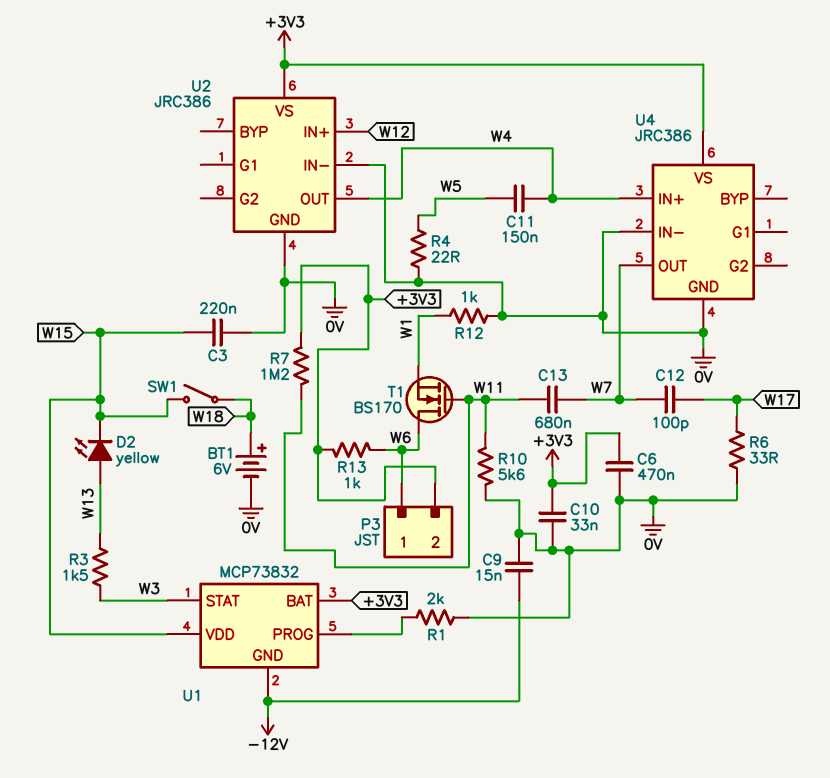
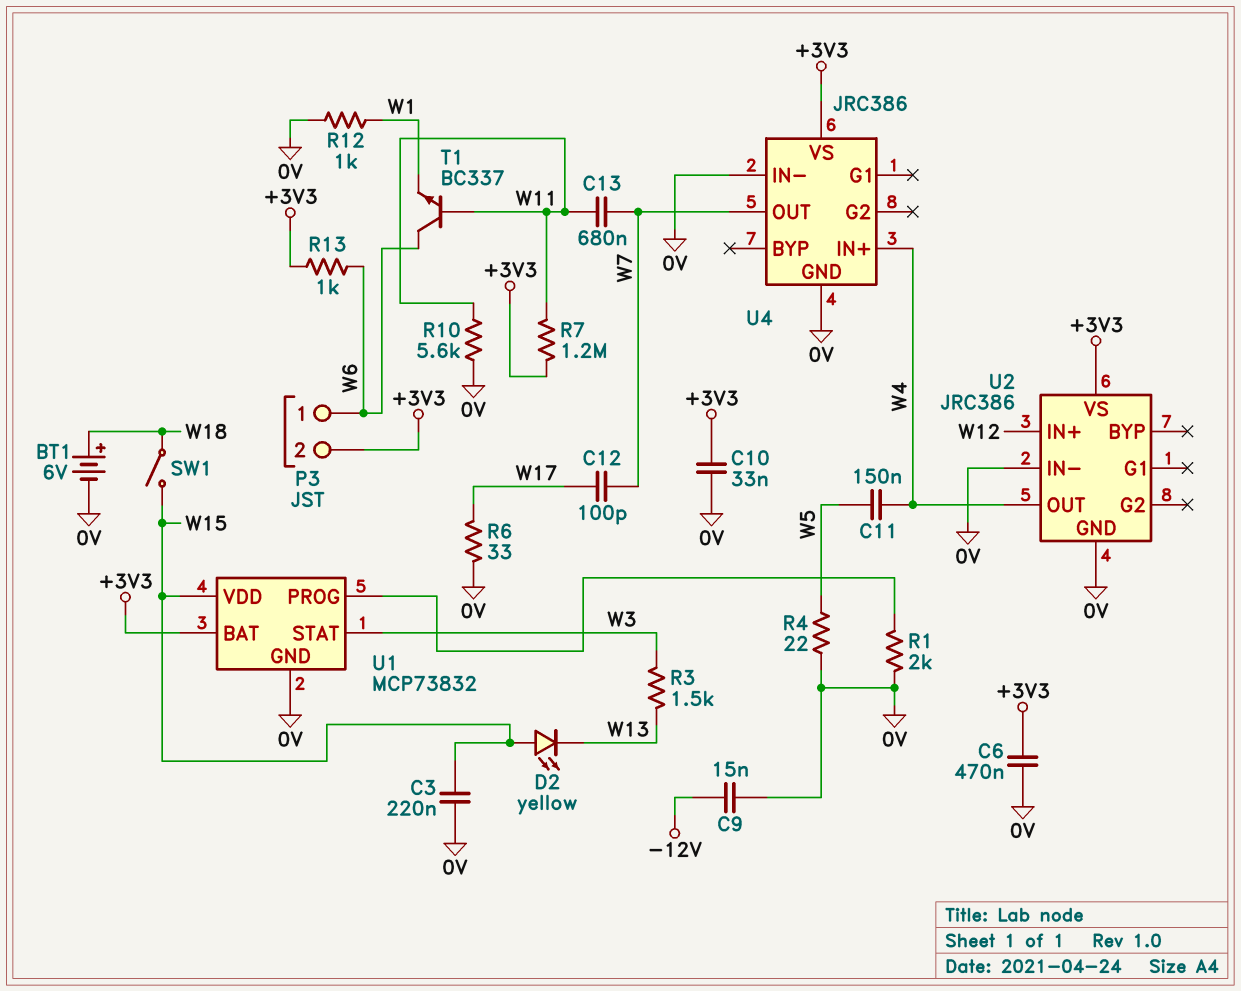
D2: LED yellow (A W13, K W15) -> LED yellow (A W15, K W13)
T1: NMOS BS170 (G W11, D W6, S W1) -> NPN BC337 (B W11, C W6, E W1)
U1 pin GND: -12V -> 0V

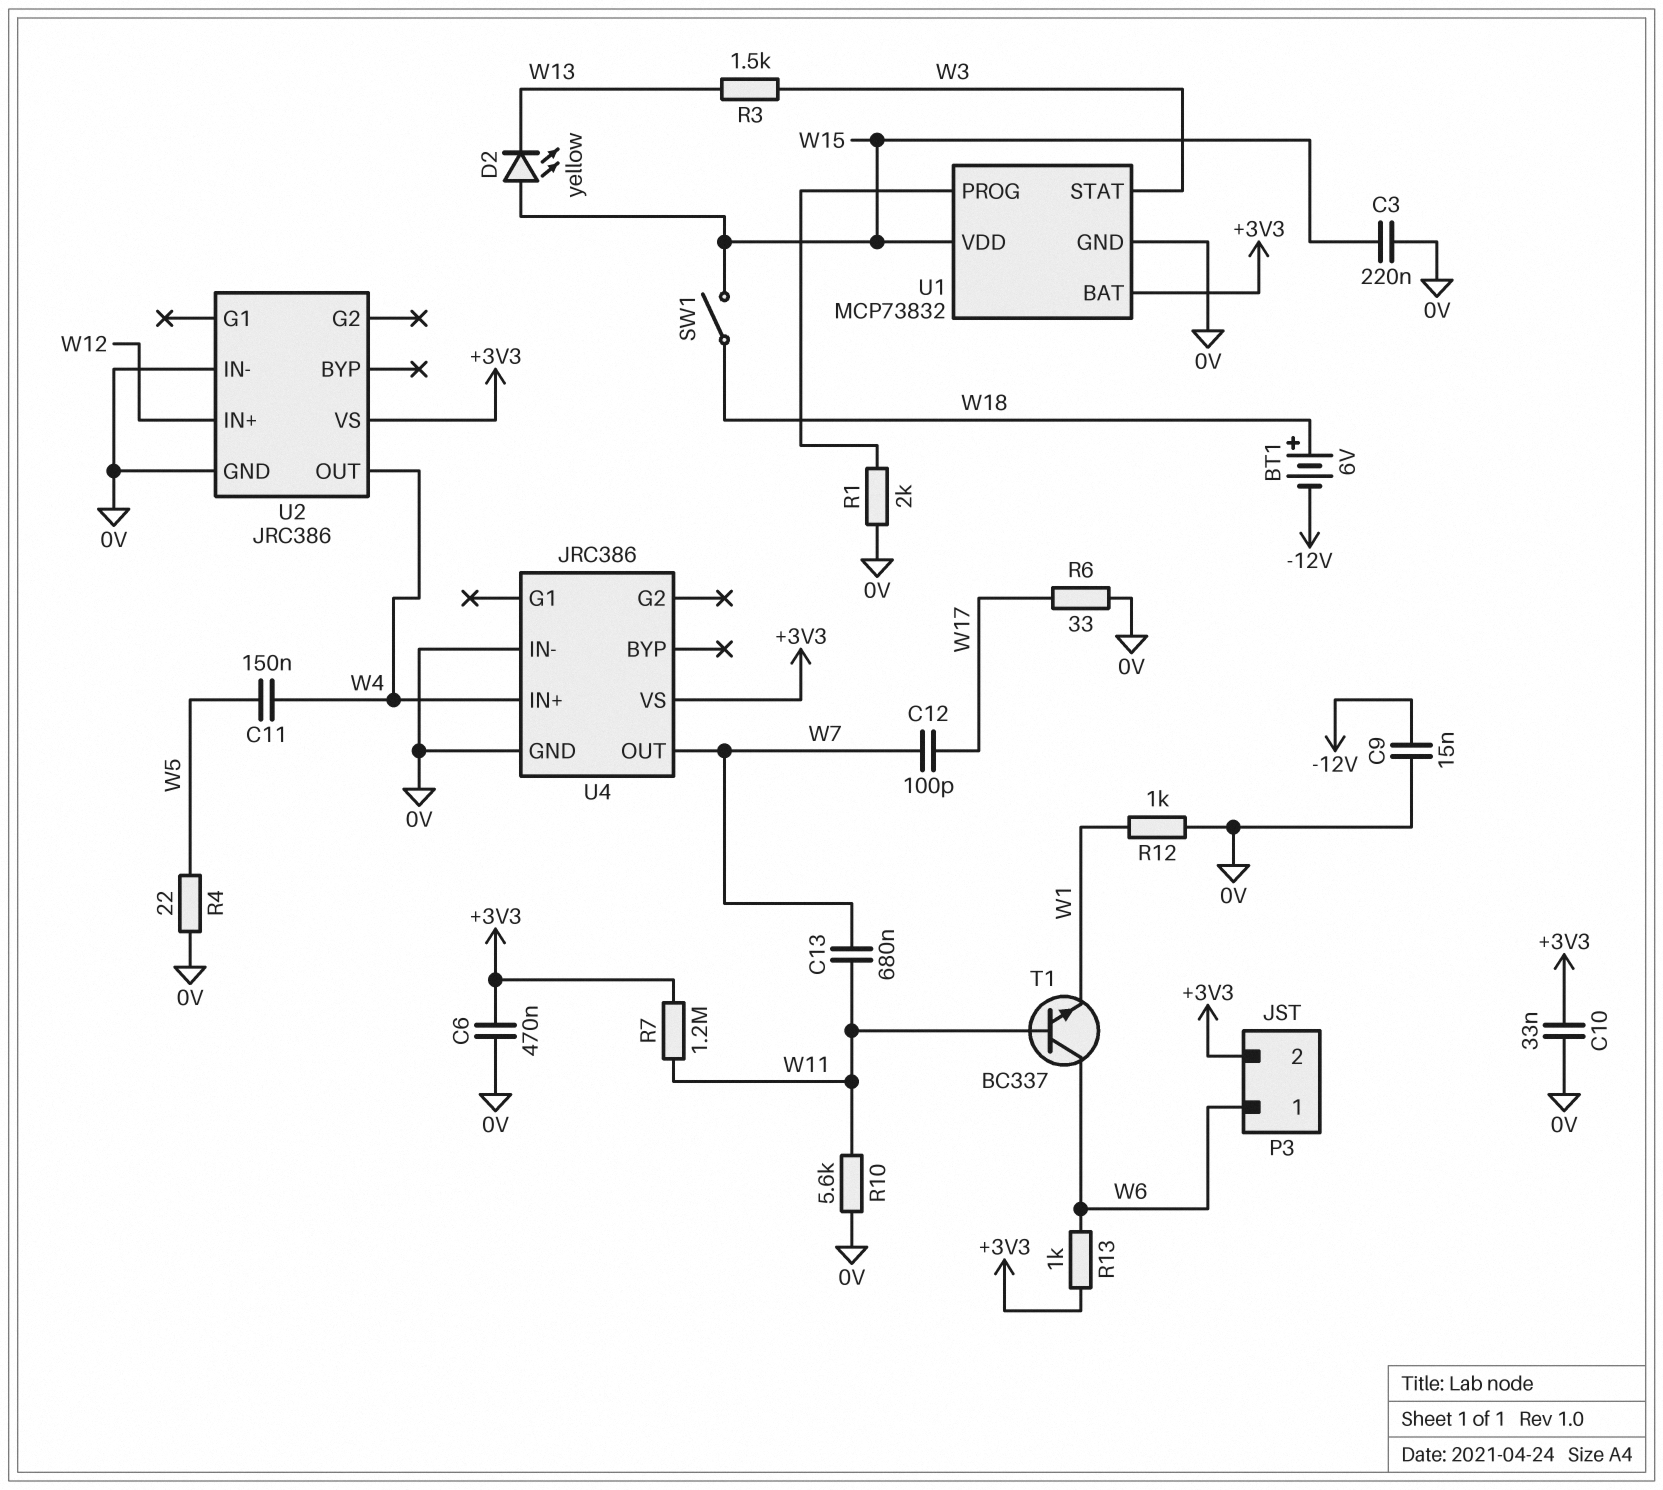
BT1: 6V (plus W18, minus 0V) -> 6V (plus W18, minus -12V)

